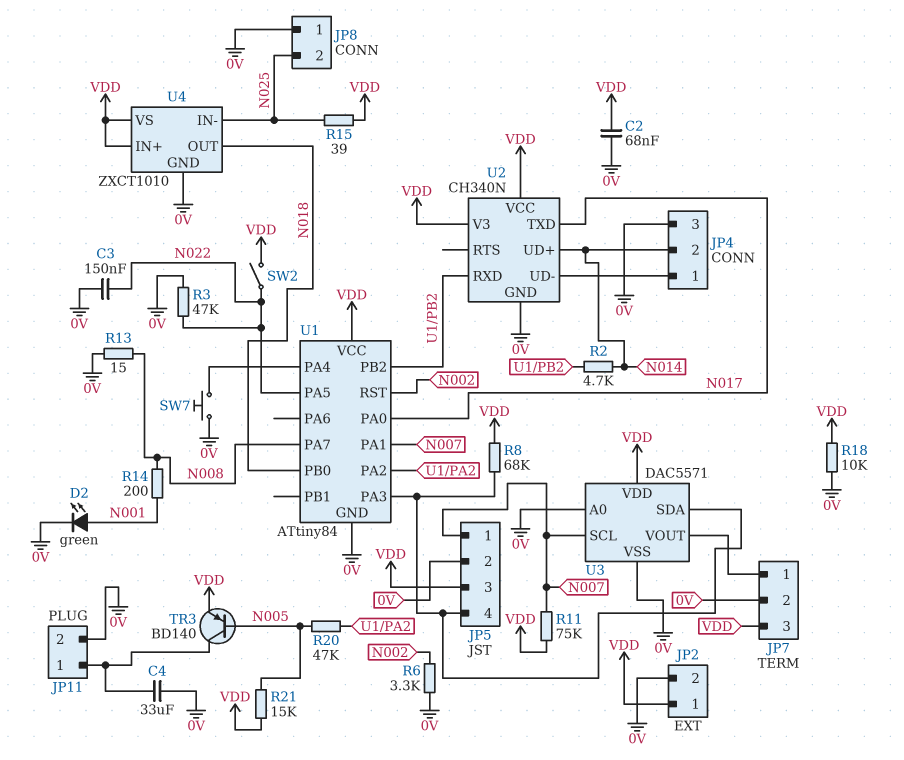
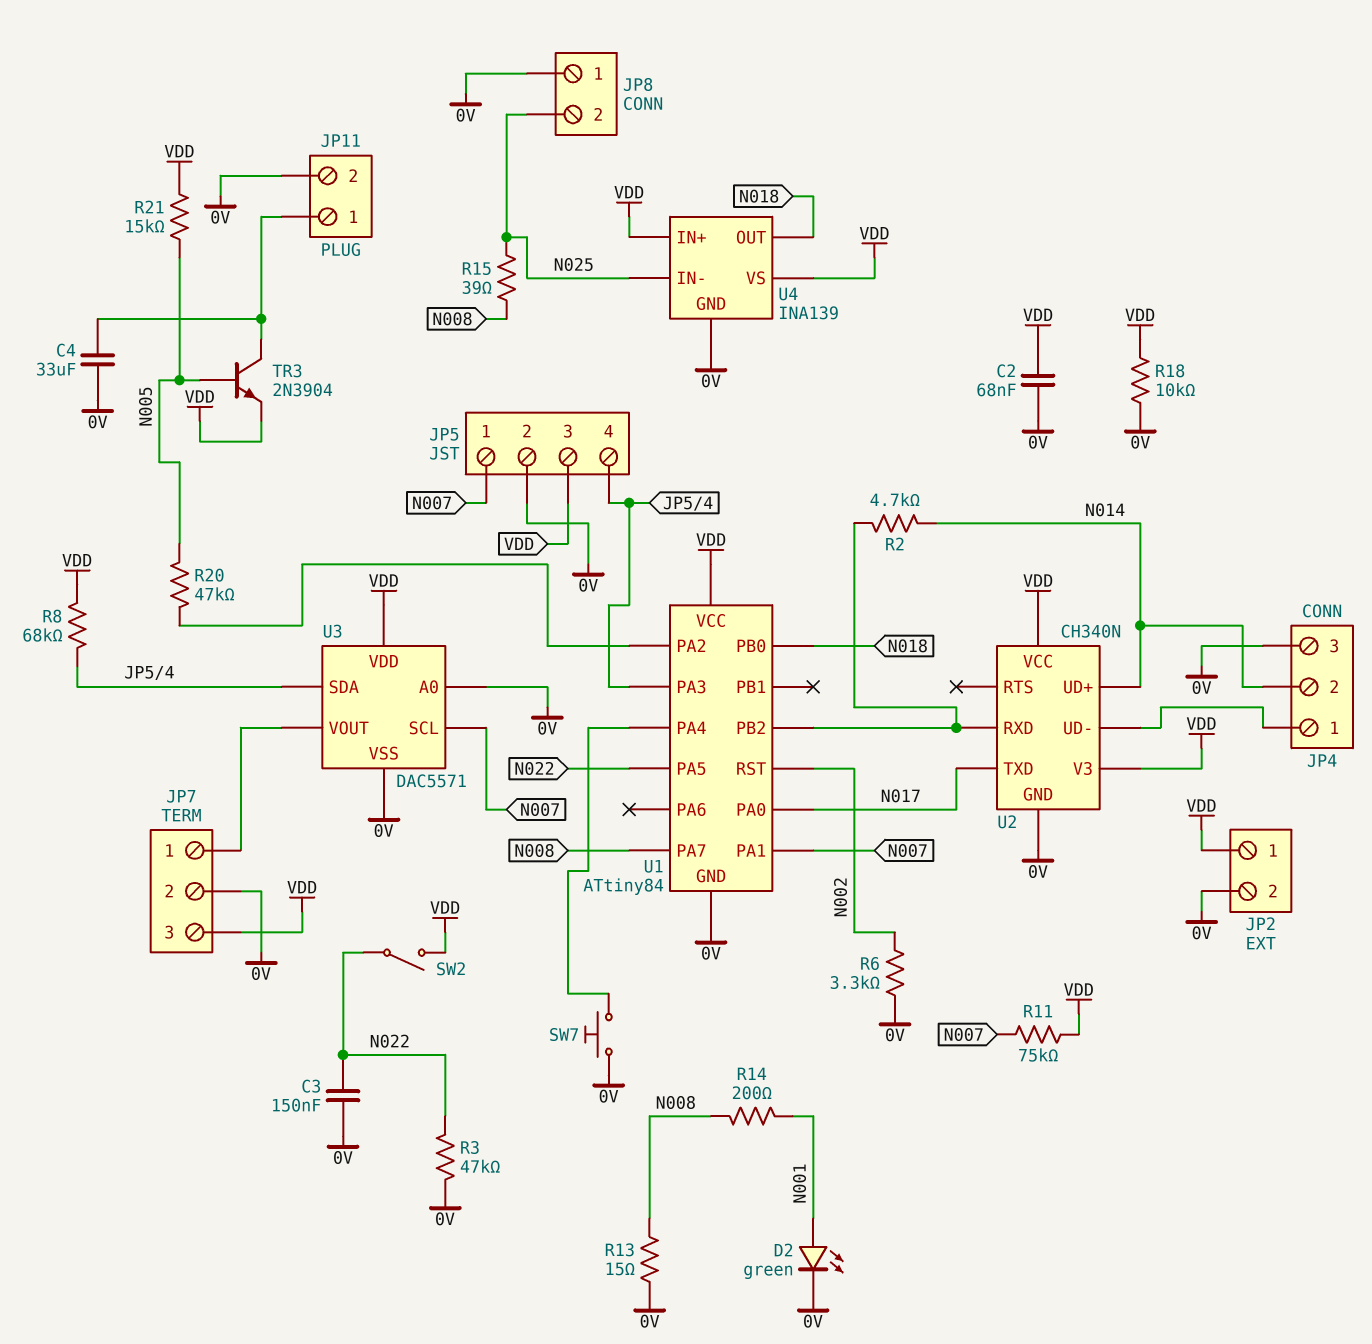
R15: 39 (N025, VDD) -> 39 (N008, N025)
TR3: PNP BD140 (B N005, C JP11/1, E VDD) -> NPN 2N3904 (B N005, C JP11/1, E VDD)
U4: ZXCT1010 -> INA139

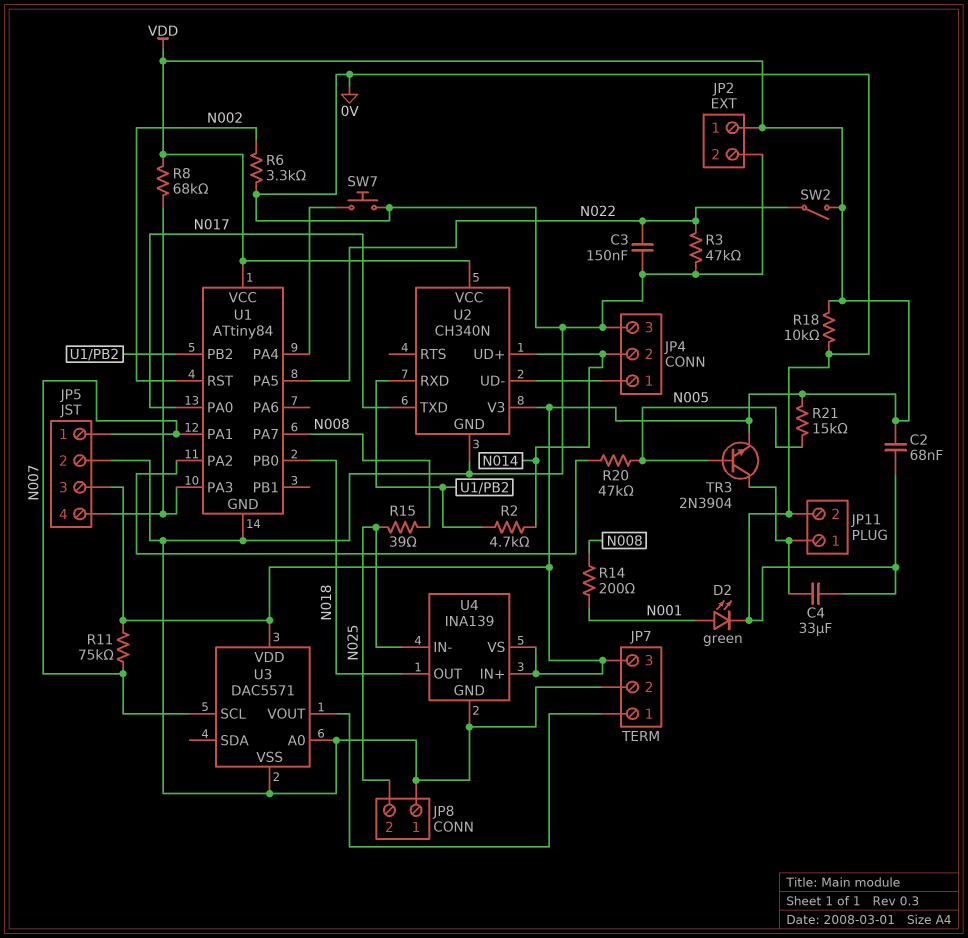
R13: 15 (0V, N008) -> none
U3 pin SDA: JP5/4 -> none

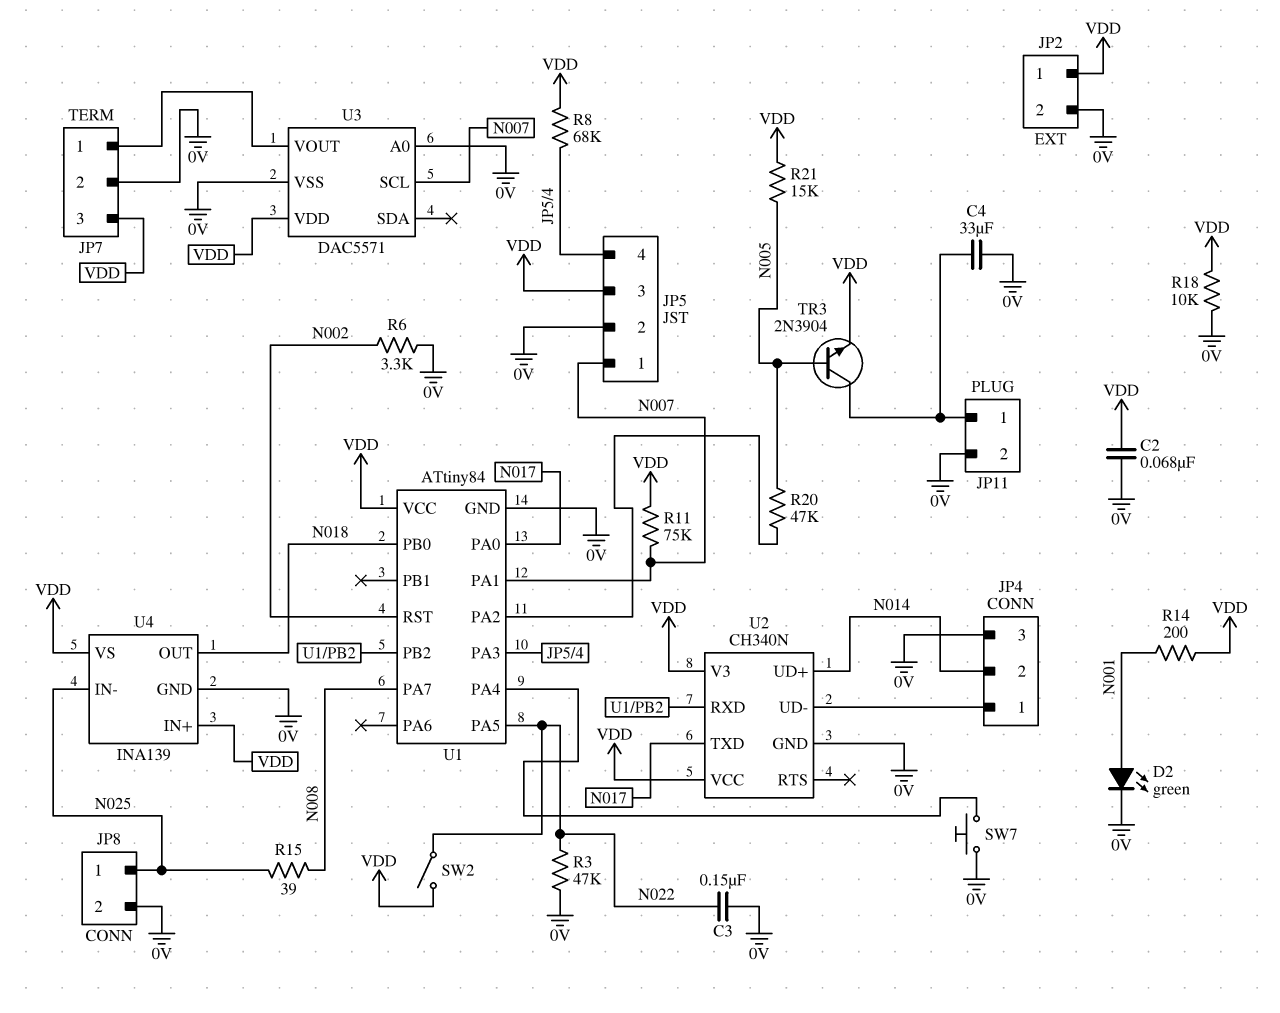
JP8 pin 1: 0V -> N025
JP8 pin 2: N025 -> 0V
R2: 4.7k (N014, U1/PB2) -> none
R14: 200 (N001, N008) -> 200 (N001, VDD)

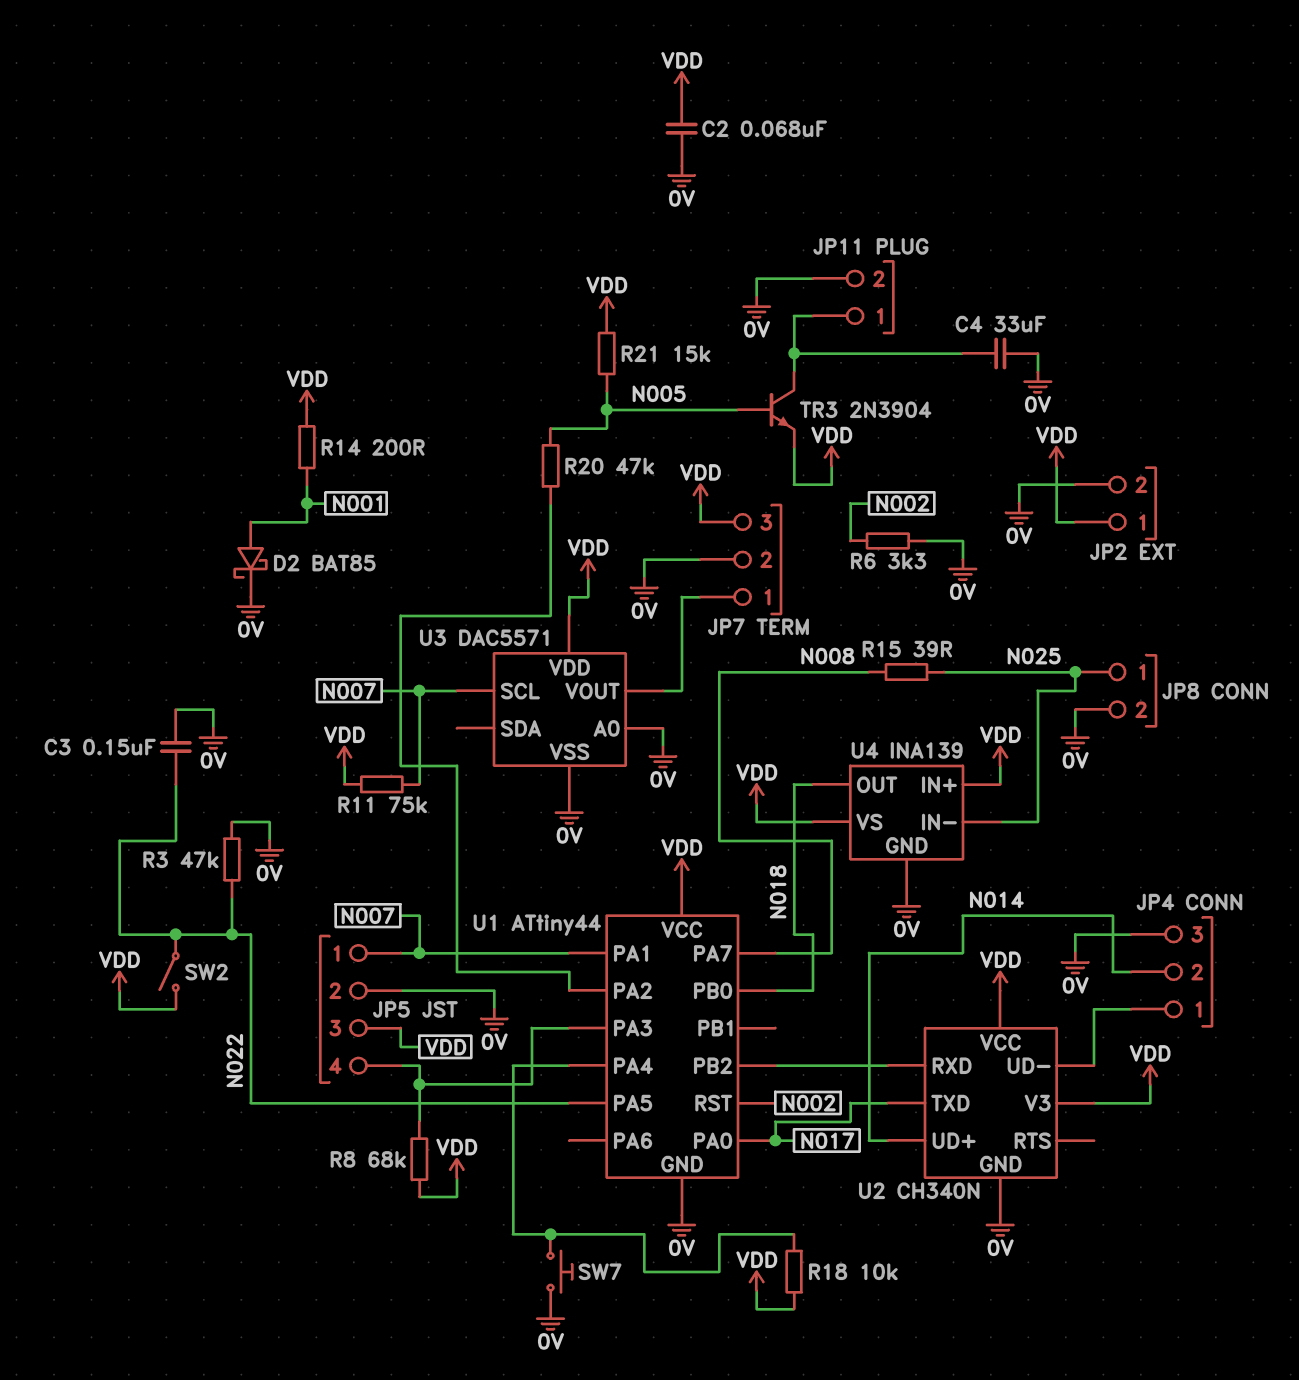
D2: LED green (A N001, K 0V) -> schottky BAT85 (A N001, K 0V)
R18: 10k (0V, VDD) -> 10k (U1/PA4, VDD)
U1: ATtiny84 -> ATtiny44

